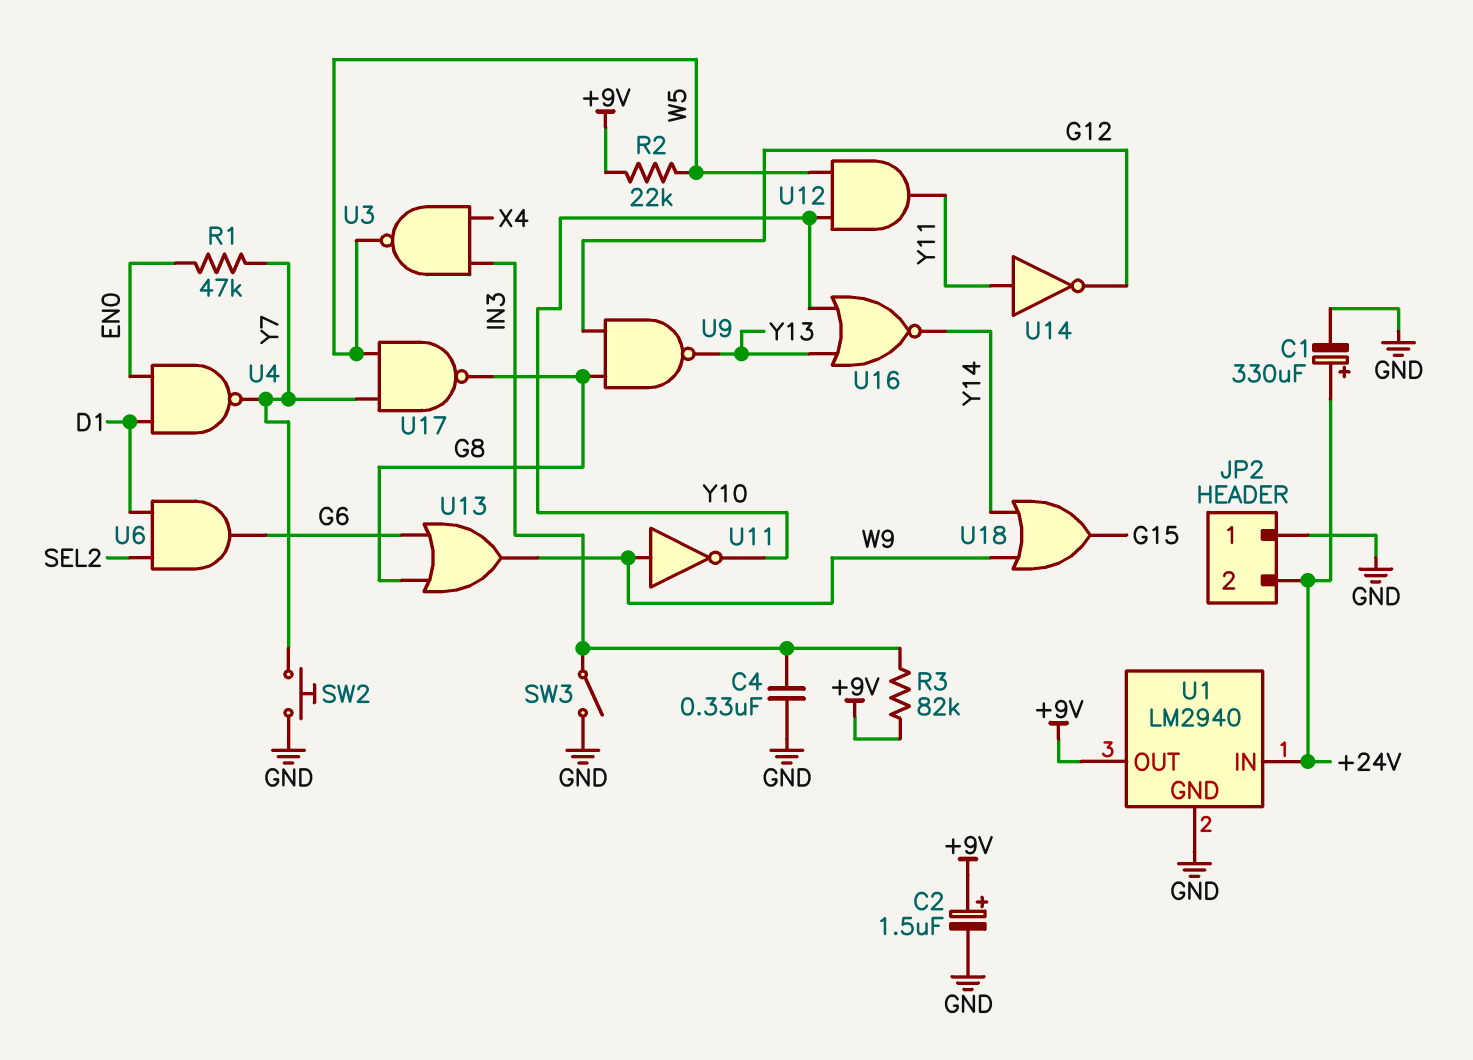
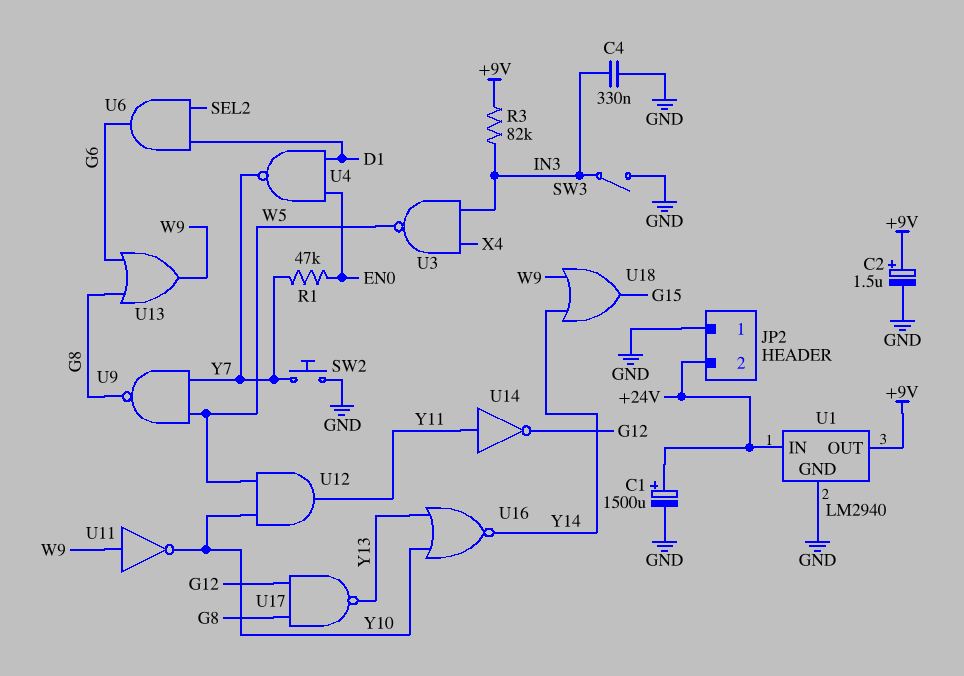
C1: 330uF (plus +24V, minus GND) -> 1500uF (plus +24V, minus GND)
R2: 22k (+9V, W5) -> none
U9: NAND (in G8, in G12, out Y13) -> NAND (in W5, in Y7, out G8)
U17: NAND (in W5, in Y7, out G8) -> NAND (in G8, in G12, out Y13)

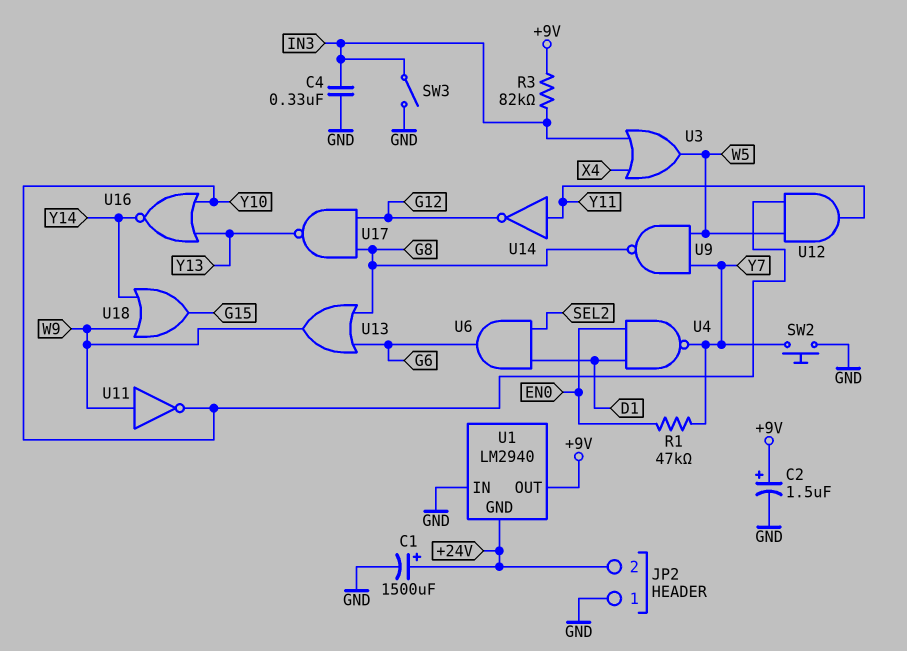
U1 pin GND: GND -> +24V
U1 pin IN: +24V -> GND
U3: NAND (in IN3, in X4, out W5) -> OR (in IN3, in X4, out W5)

